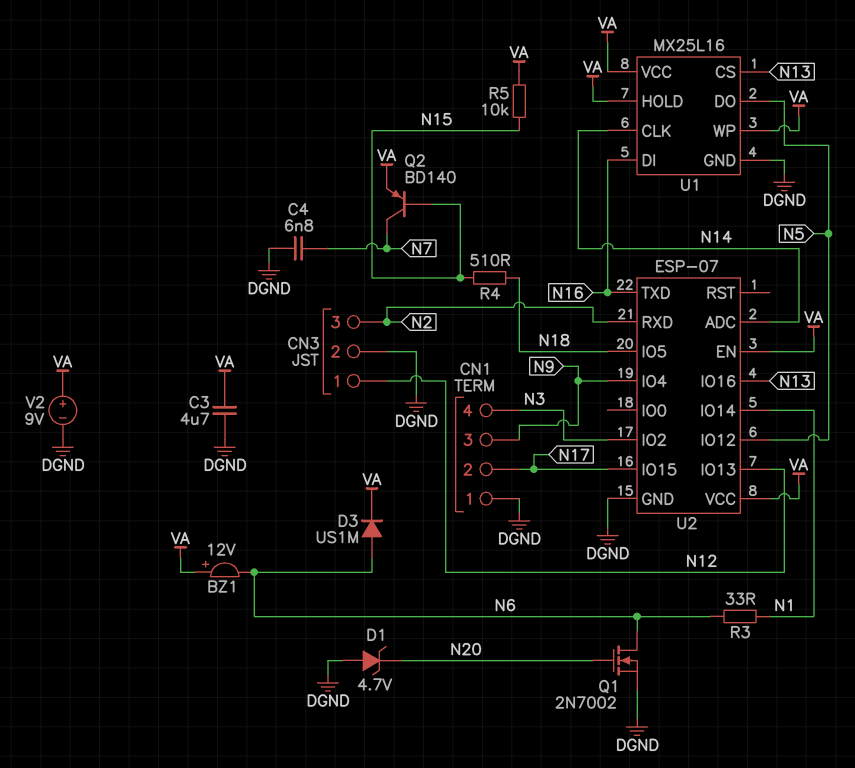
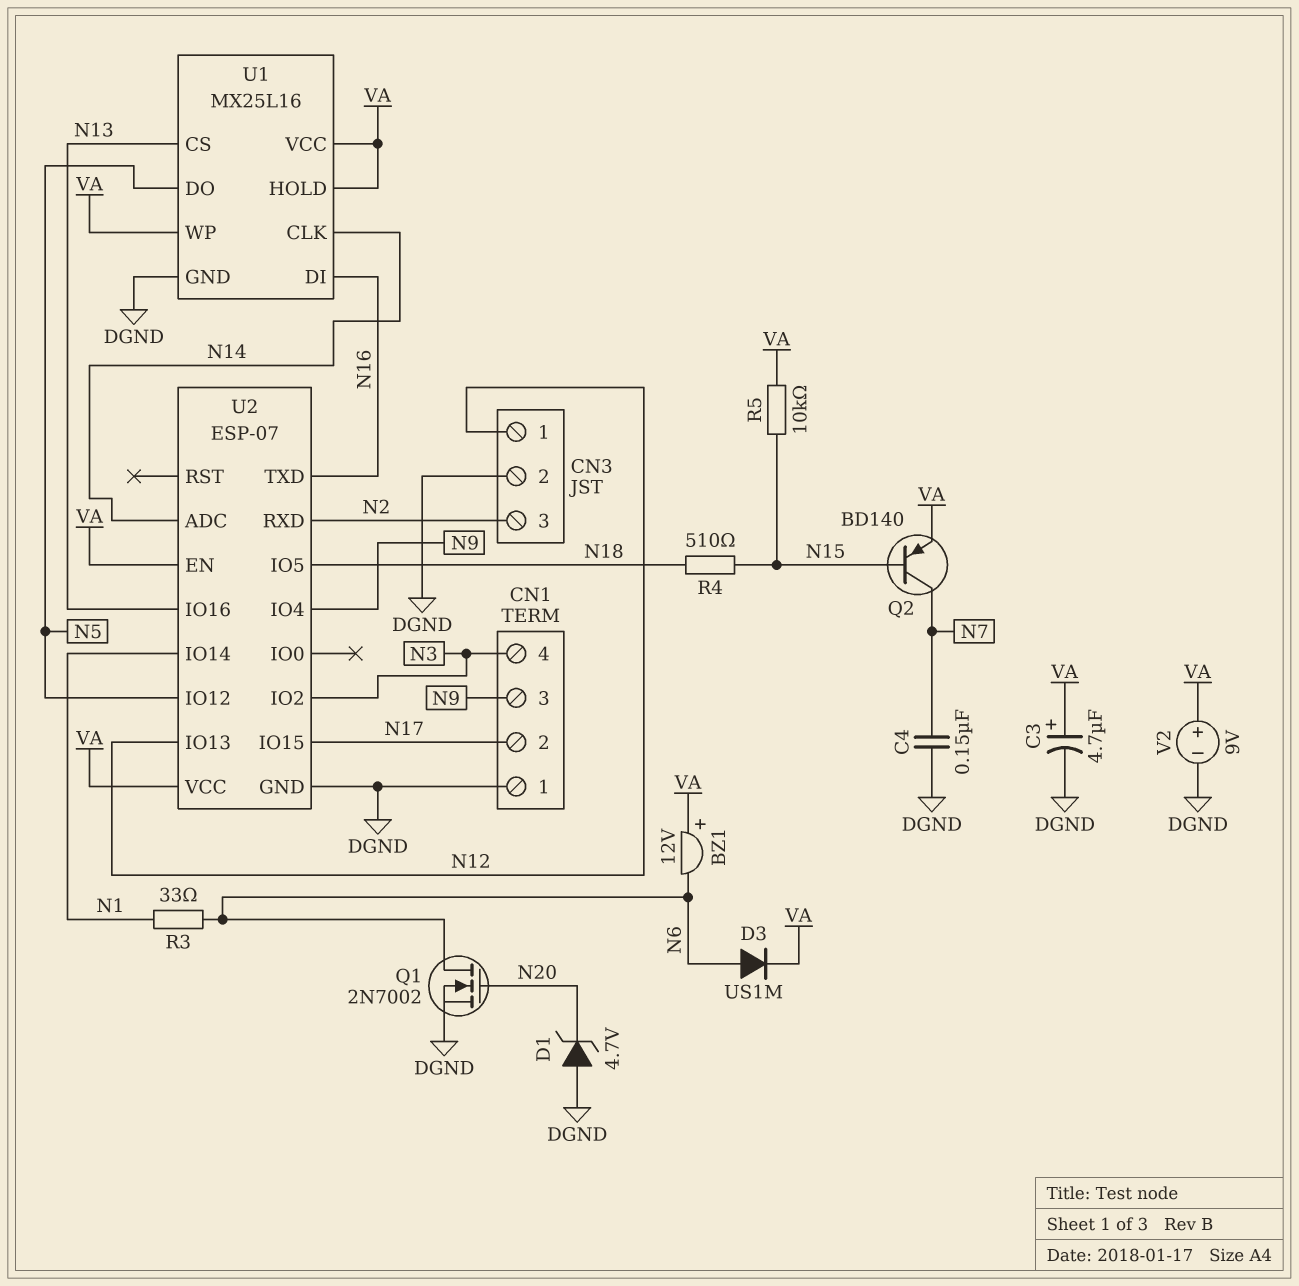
C3: 4.7uF (DGND, VA) -> 4.7uF (plus VA, minus DGND)
C4: 6.8nF (DGND, N7) -> 150nF (DGND, N7)

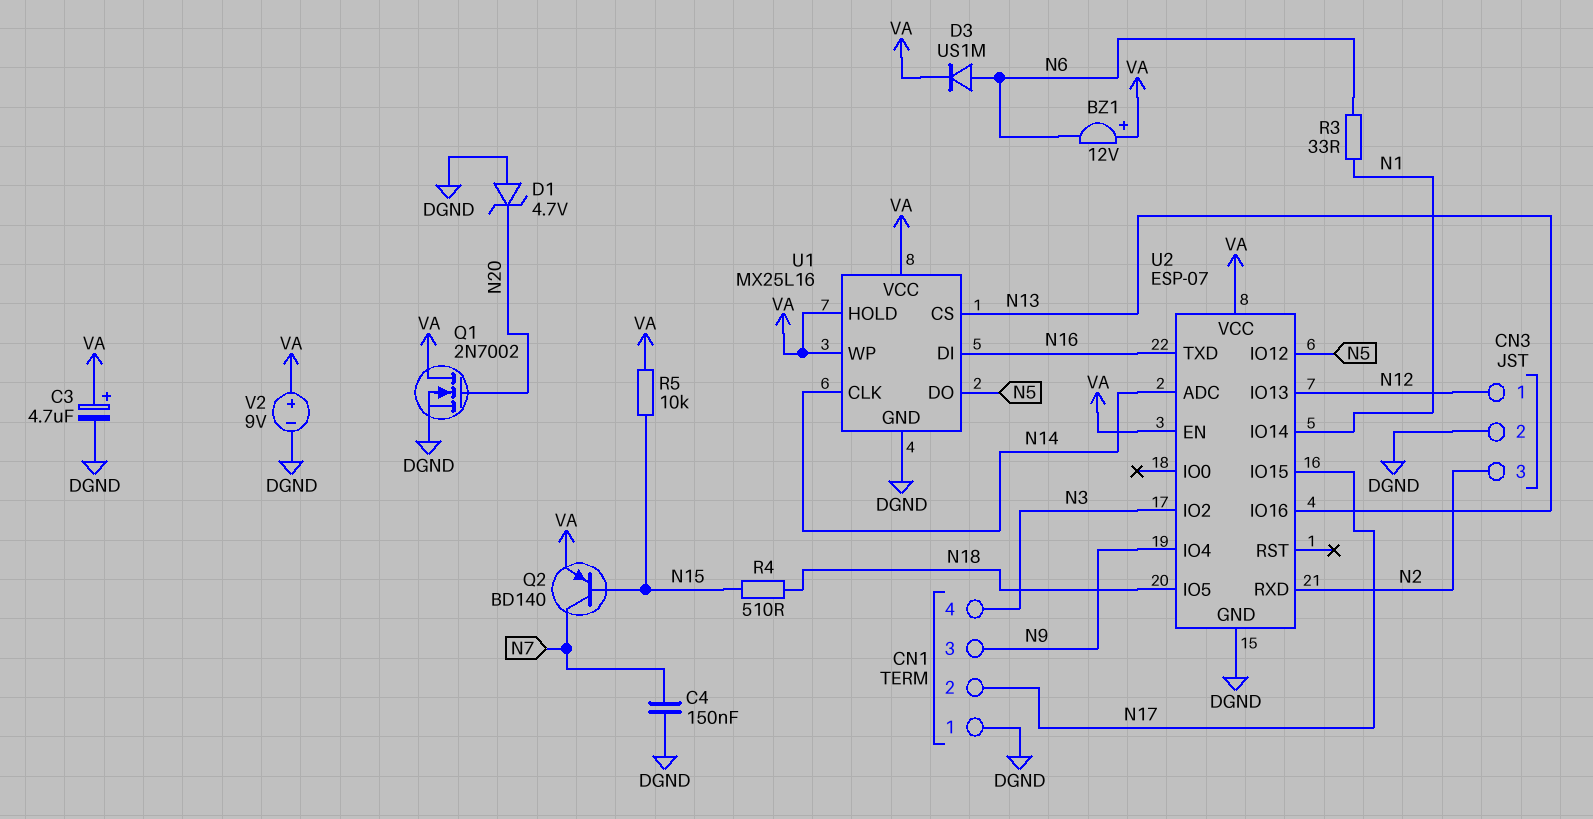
Q1: NMOS 2N7002 (G N20, D N6, S DGND) -> NMOS 2N7002 (G N20, D VA, S DGND)

